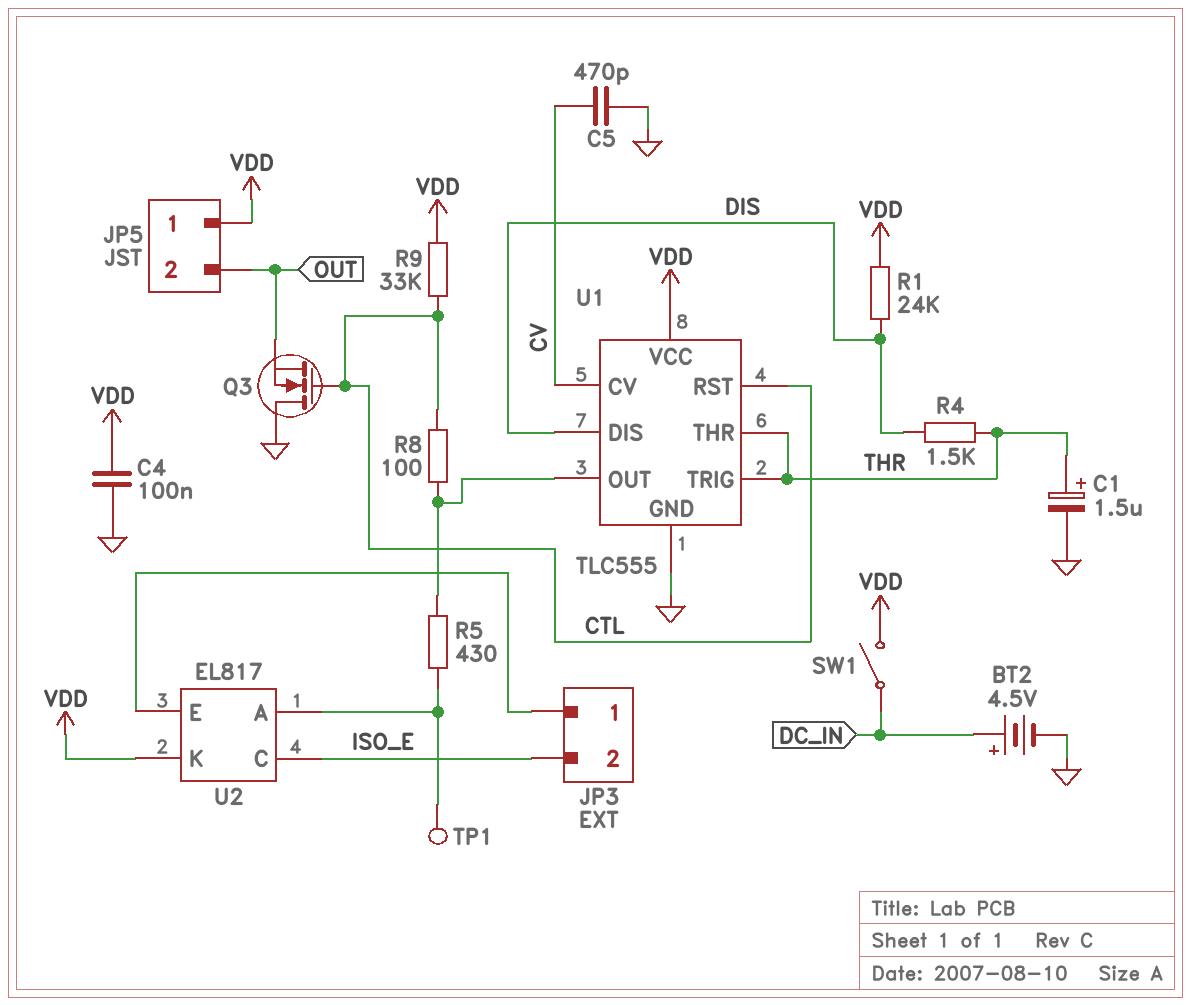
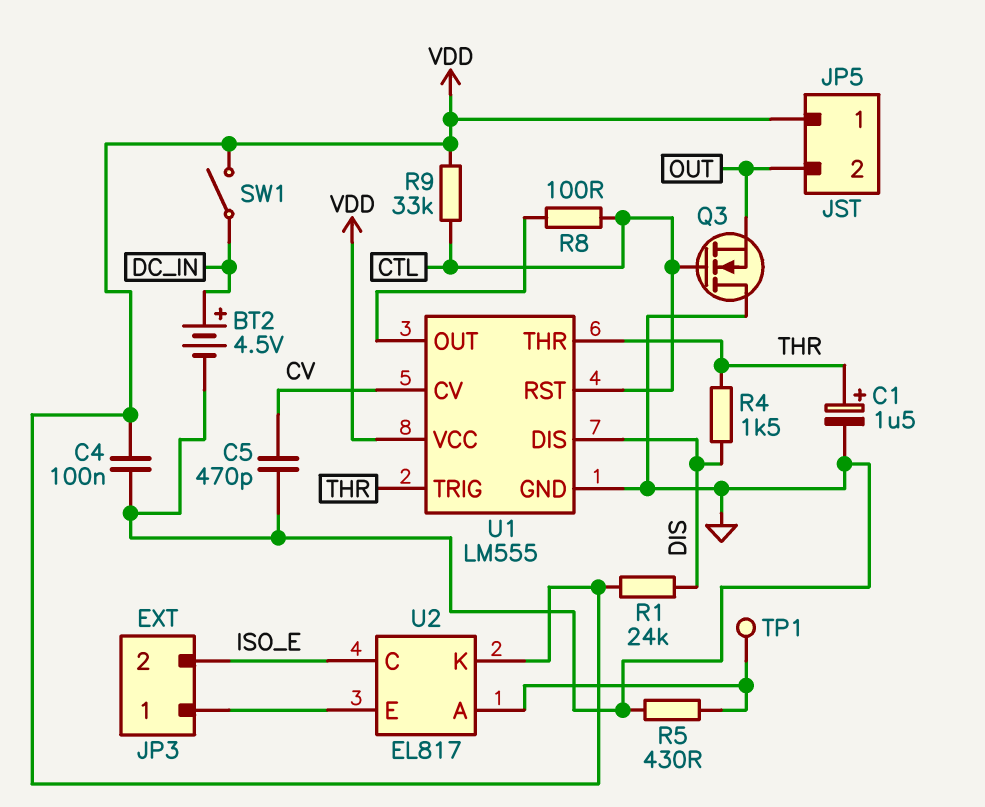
R5: 430 (U1/OUT, U2/A) -> 430 (GND, U2/A)
U1: TLC555 -> LM555

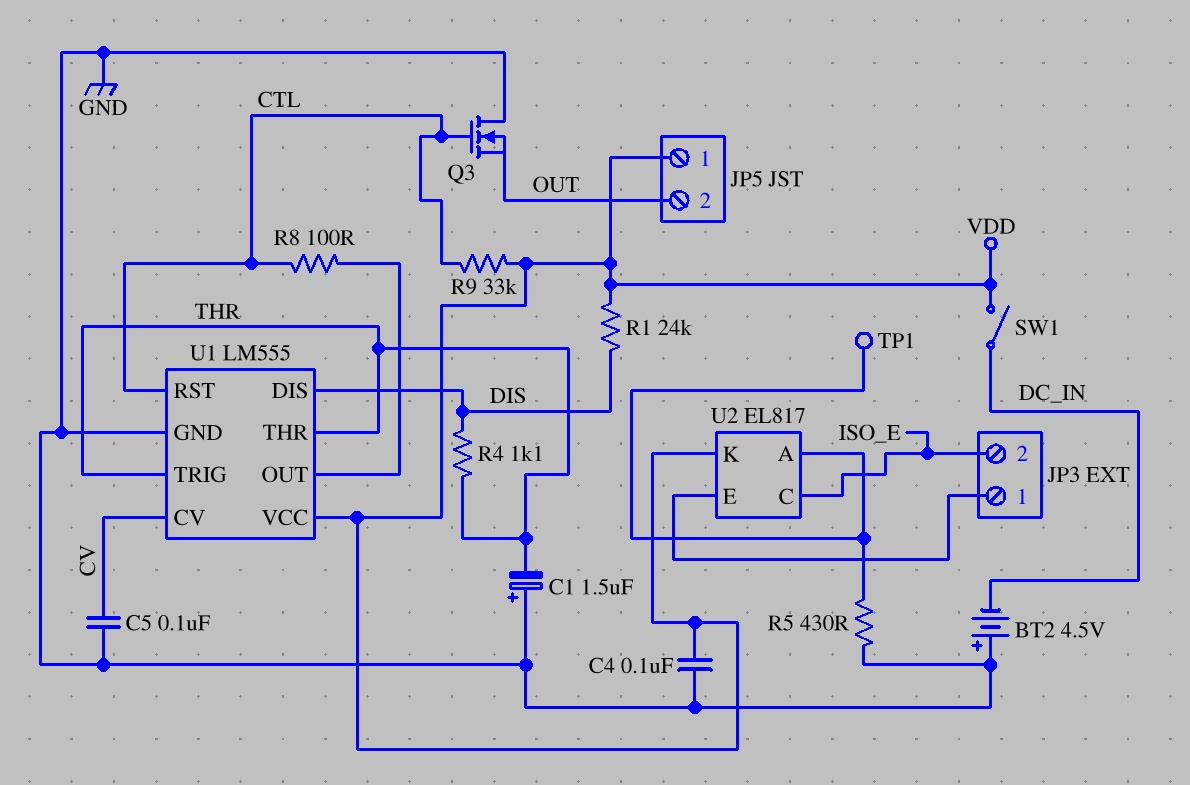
BT2: 4.5V (plus DC_IN, minus GND) -> 4.5V (plus GND, minus DC_IN)
C1: 1.5uF (plus THR, minus GND) -> 1.5uF (plus GND, minus THR)
C5: 470pF (CV, GND) -> 100nF (CV, GND)
R4: 1.5k (DIS, THR) -> 1.1k (DIS, THR)

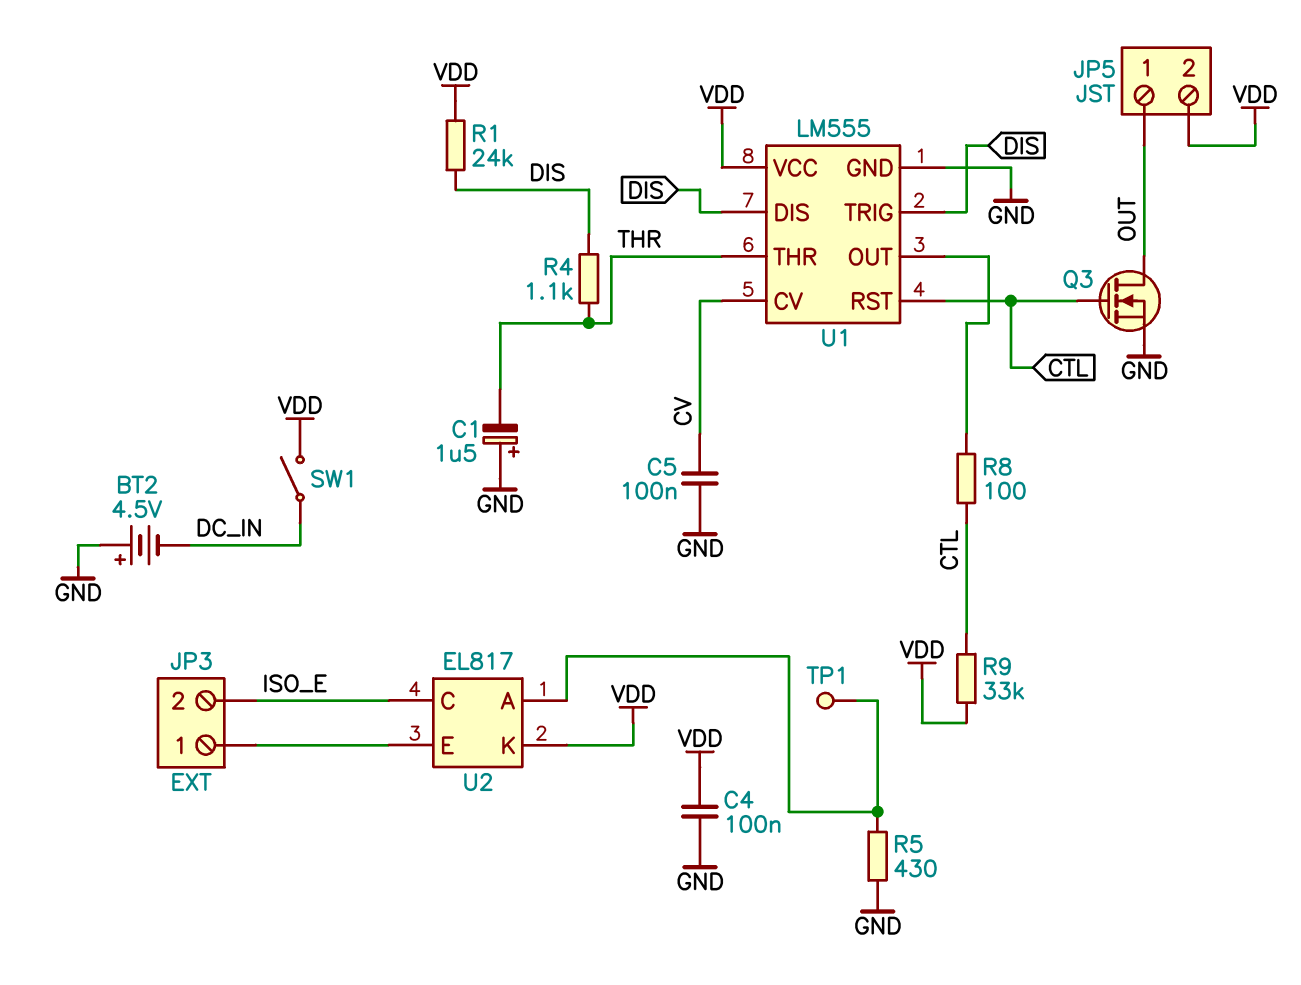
JP5 pin 1: VDD -> OUT
JP5 pin 2: OUT -> VDD
Q3: NMOS (G CTL, D GND, S OUT) -> NMOS (G CTL, D OUT, S GND)
U1 pin TRIG: THR -> DIS

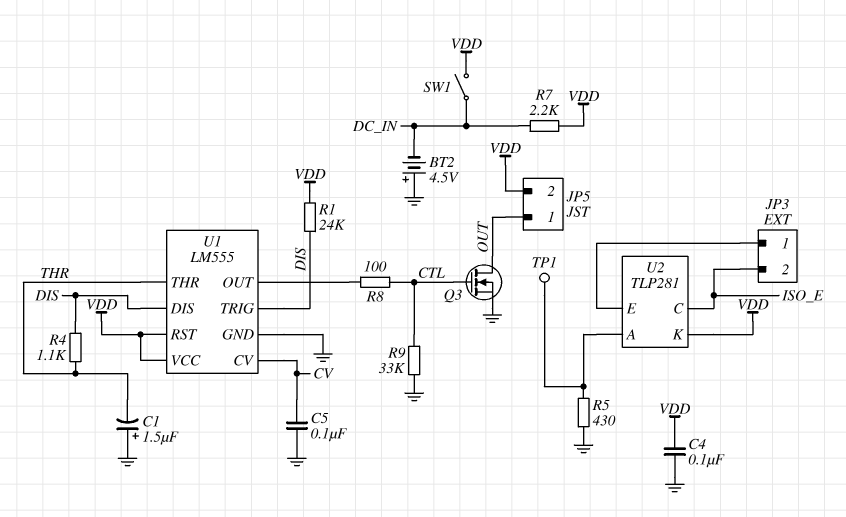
R7: none -> 2.2k (DC_IN, VDD)
R9: 33k (CTL, VDD) -> 33k (CTL, GND)
U1 pin RST: CTL -> VDD
U2: EL817 -> TLP281

